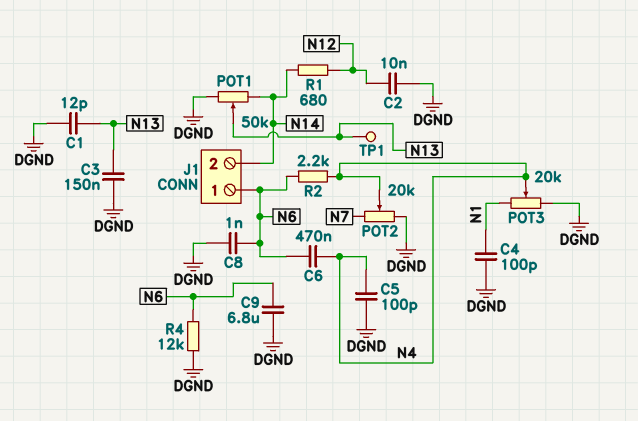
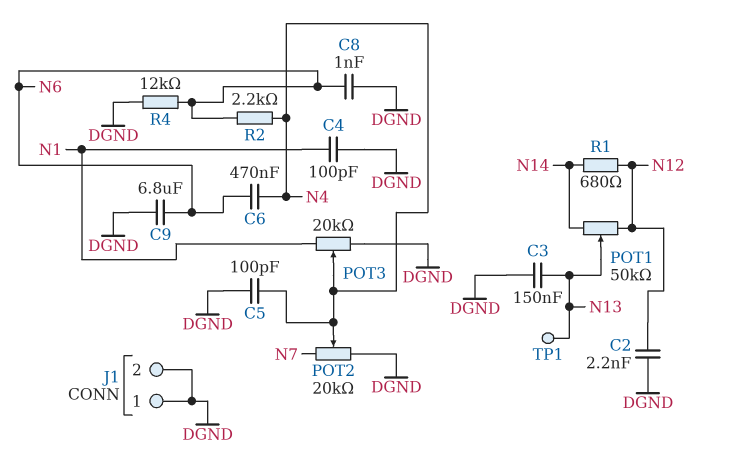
C1: 12pF (DGND, N13) -> none
C2: 10nF (DGND, N12) -> 2.2nF (DGND, N12)
J1 pin 1: N6 -> DGND
J1 pin 2: N14 -> DGND
POT1: 50k (DGND, N14, wiper N13) -> 50k (N12, N14, wiper N13)

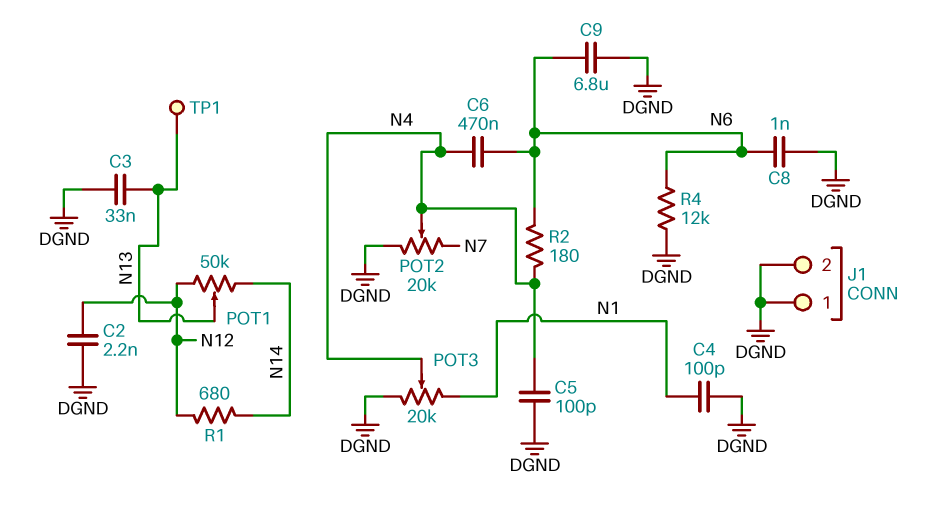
C3: 150nF (DGND, N13) -> 33nF (DGND, N13)
R2: 2.2k (N4, N6) -> 180 (N4, N6)

